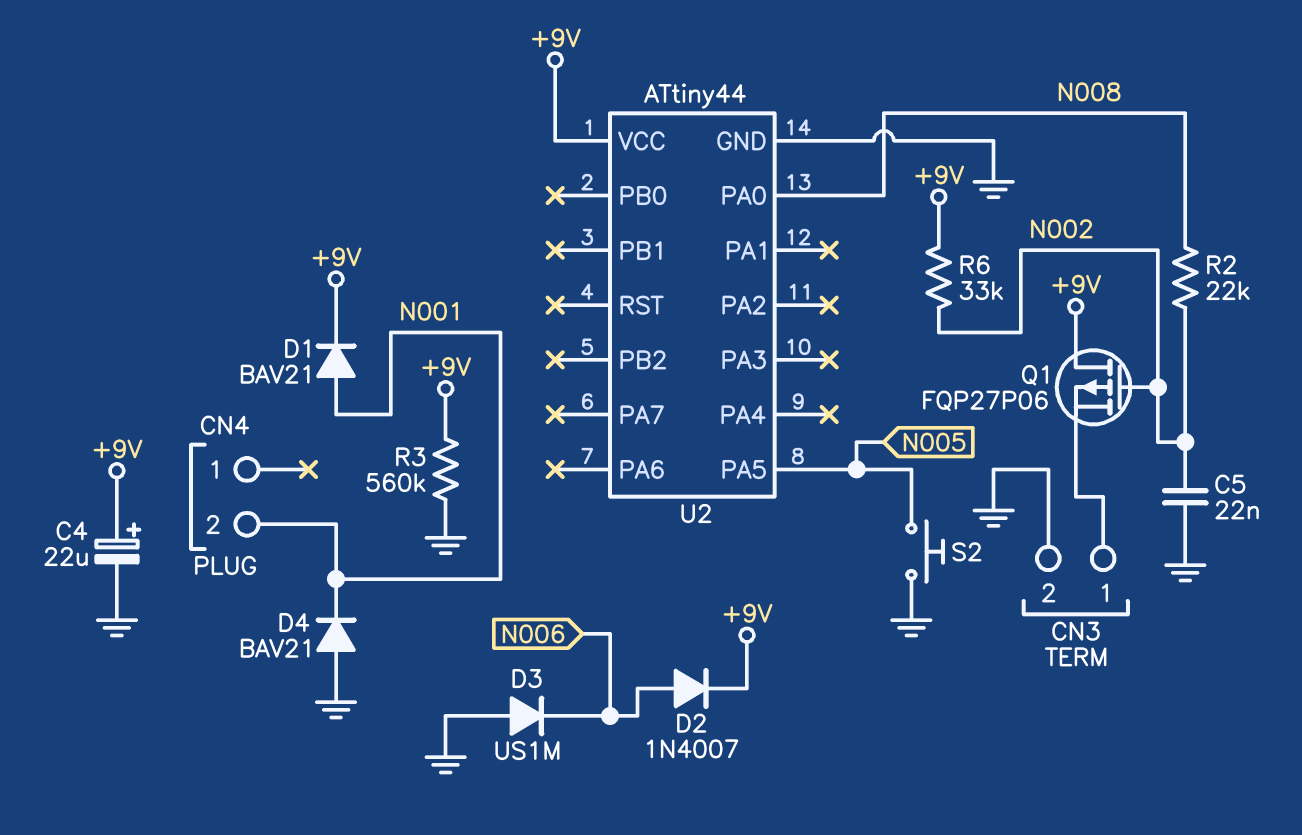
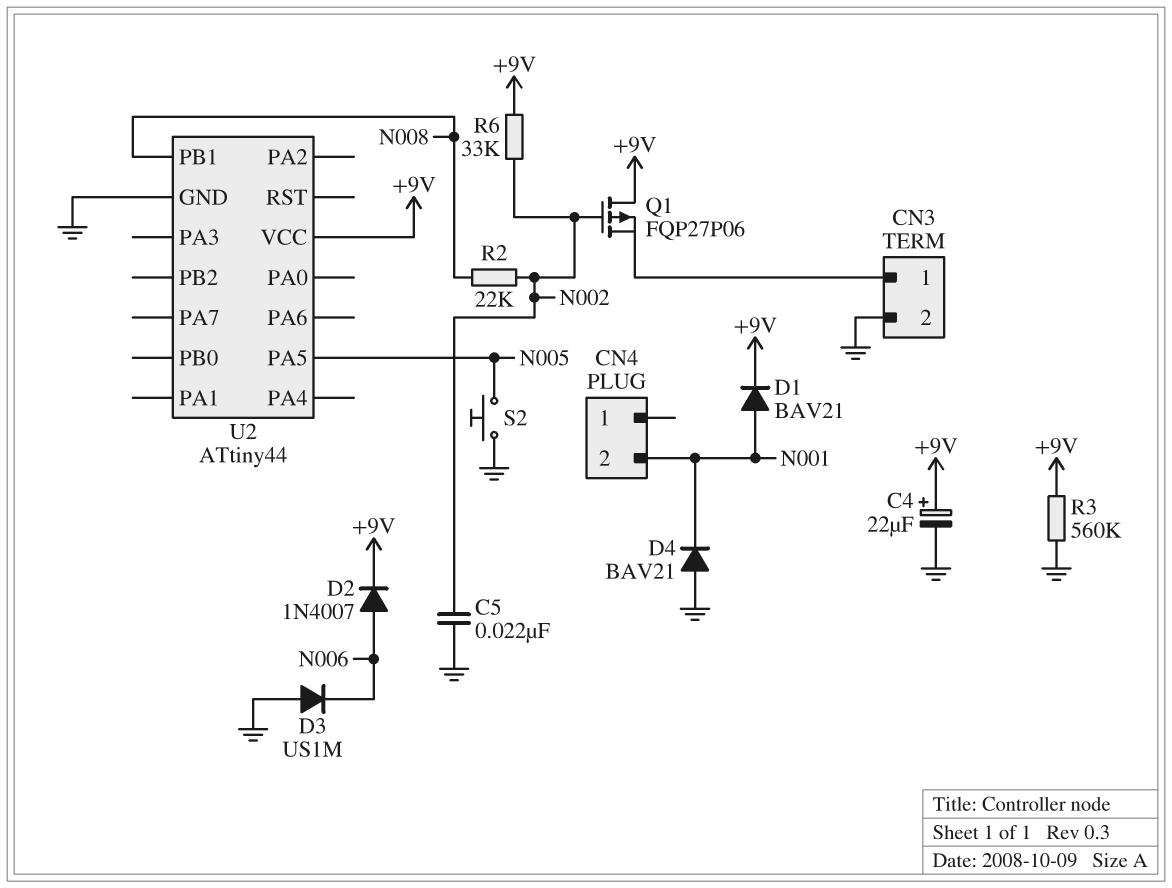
U2 pin PA0: N008 -> none
U2 pin PB1: none -> N008

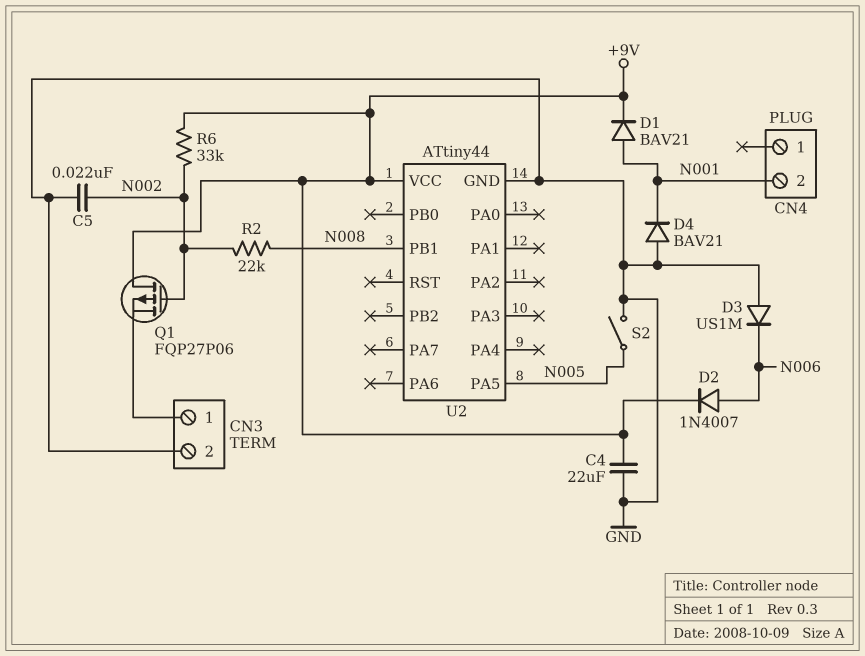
C4: 22uF (plus +9V, minus GND) -> 22uF (+9V, GND)
R3: 560k (+9V, GND) -> none
S2: button (GND, N005) -> switch (GND, N005)

